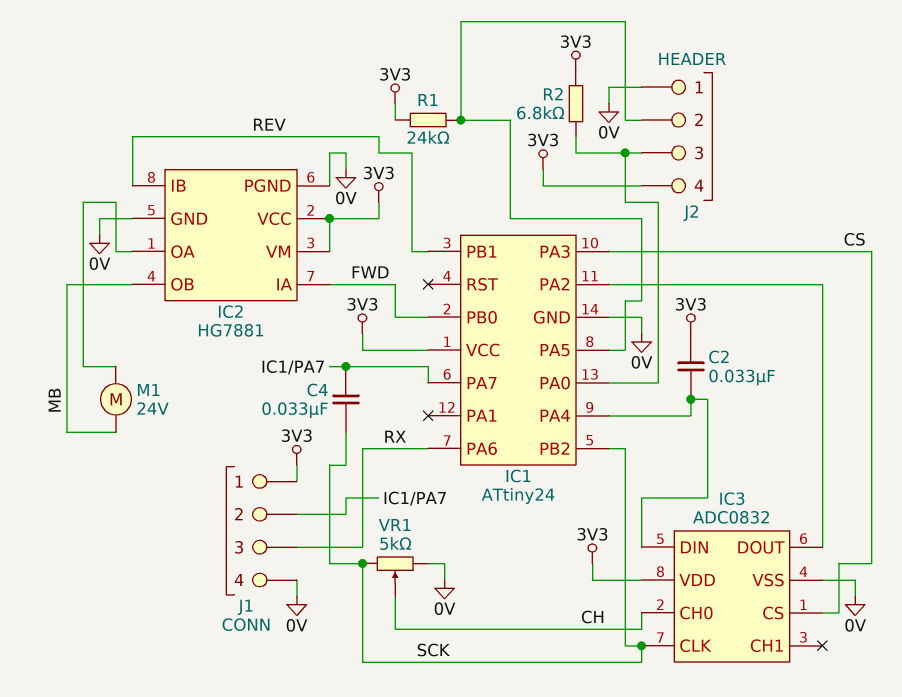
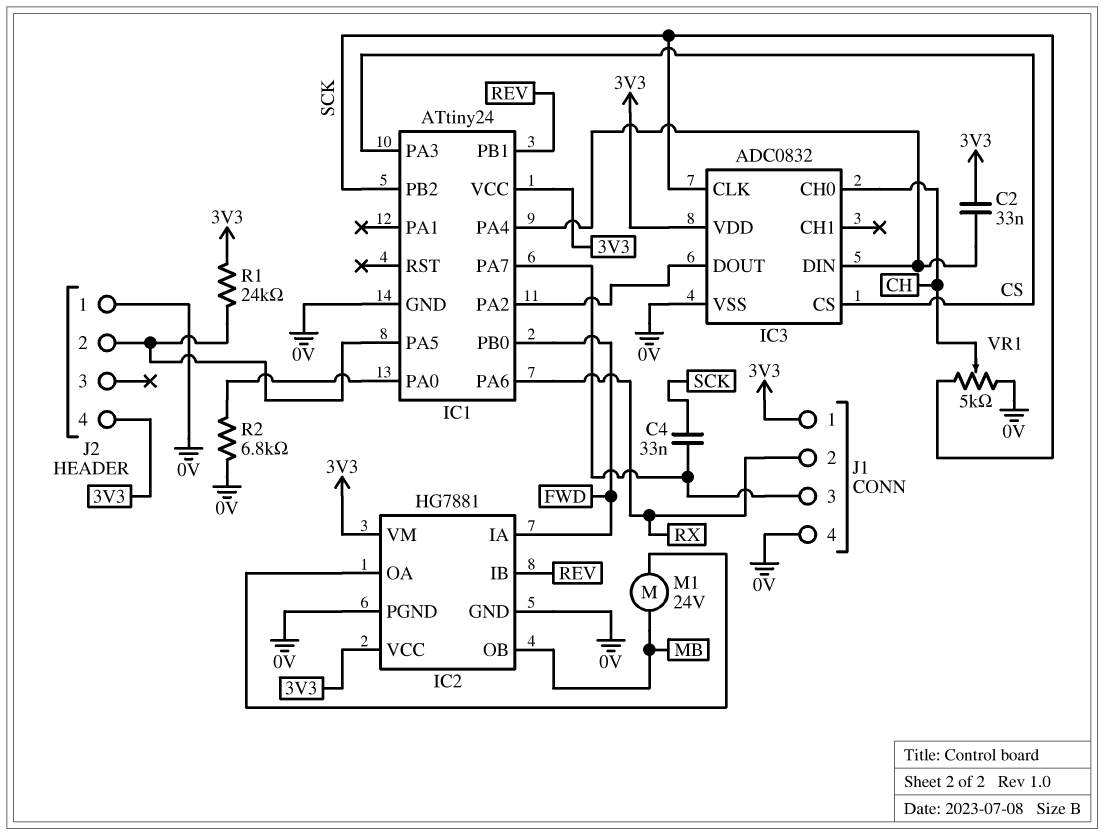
J1 pin 2: IC1/PA7 -> RX
J1 pin 3: RX -> IC1/PA7
J2 pin 3: IC1/PA0 -> none
R2: 6.8k (3V3, IC1/PA0) -> 6.8k (0V, IC1/PA0)

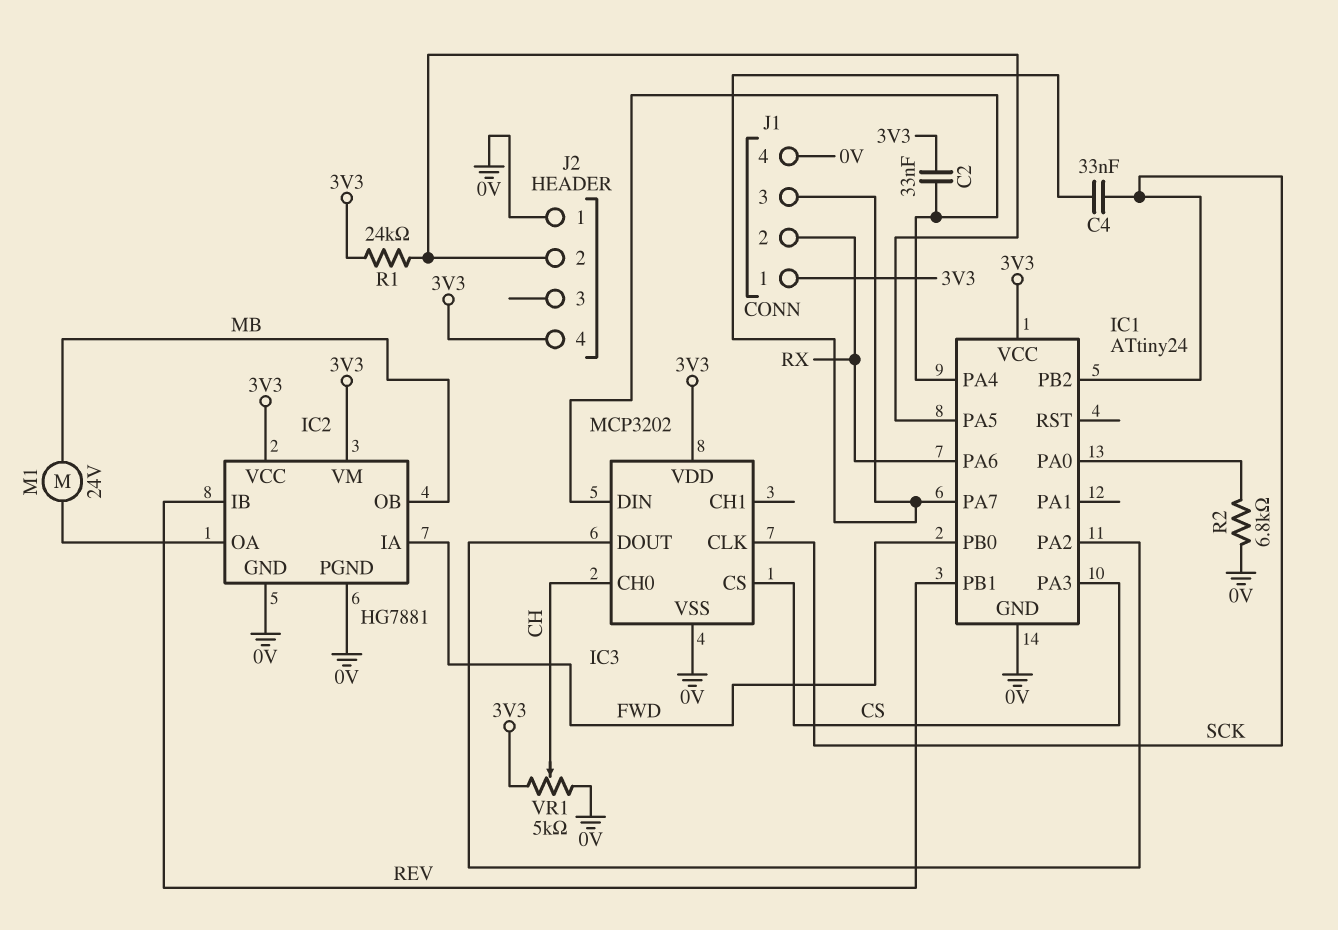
IC3: ADC0832 -> MCP3202
VR1: 5k (0V, SCK, wiper CH) -> 5k (0V, 3V3, wiper CH)

